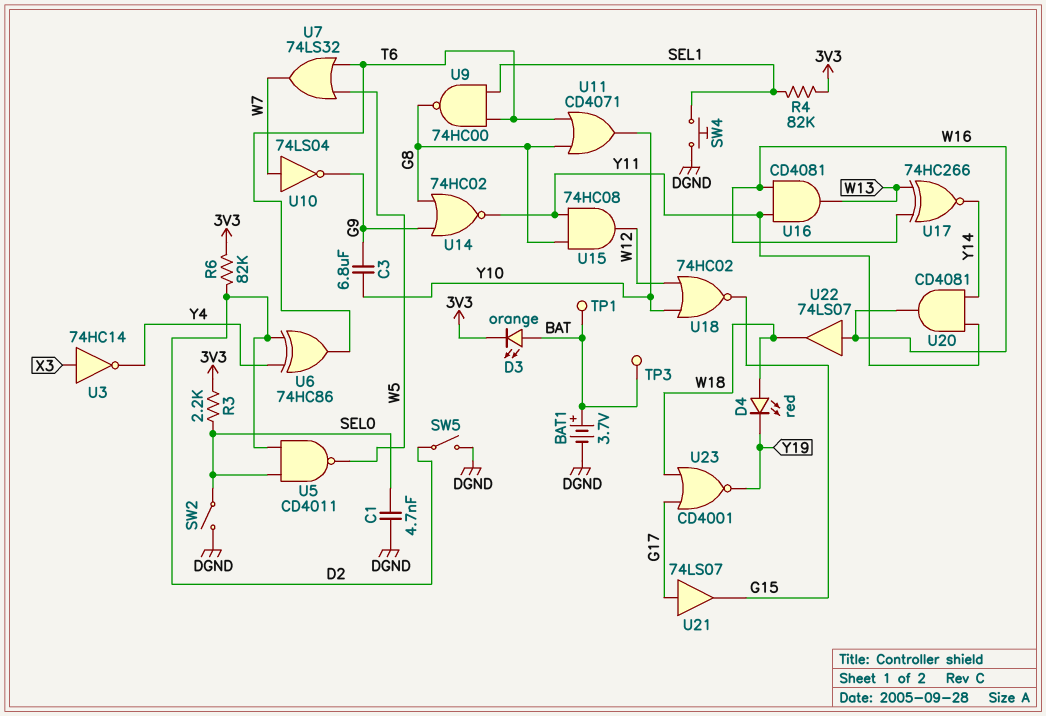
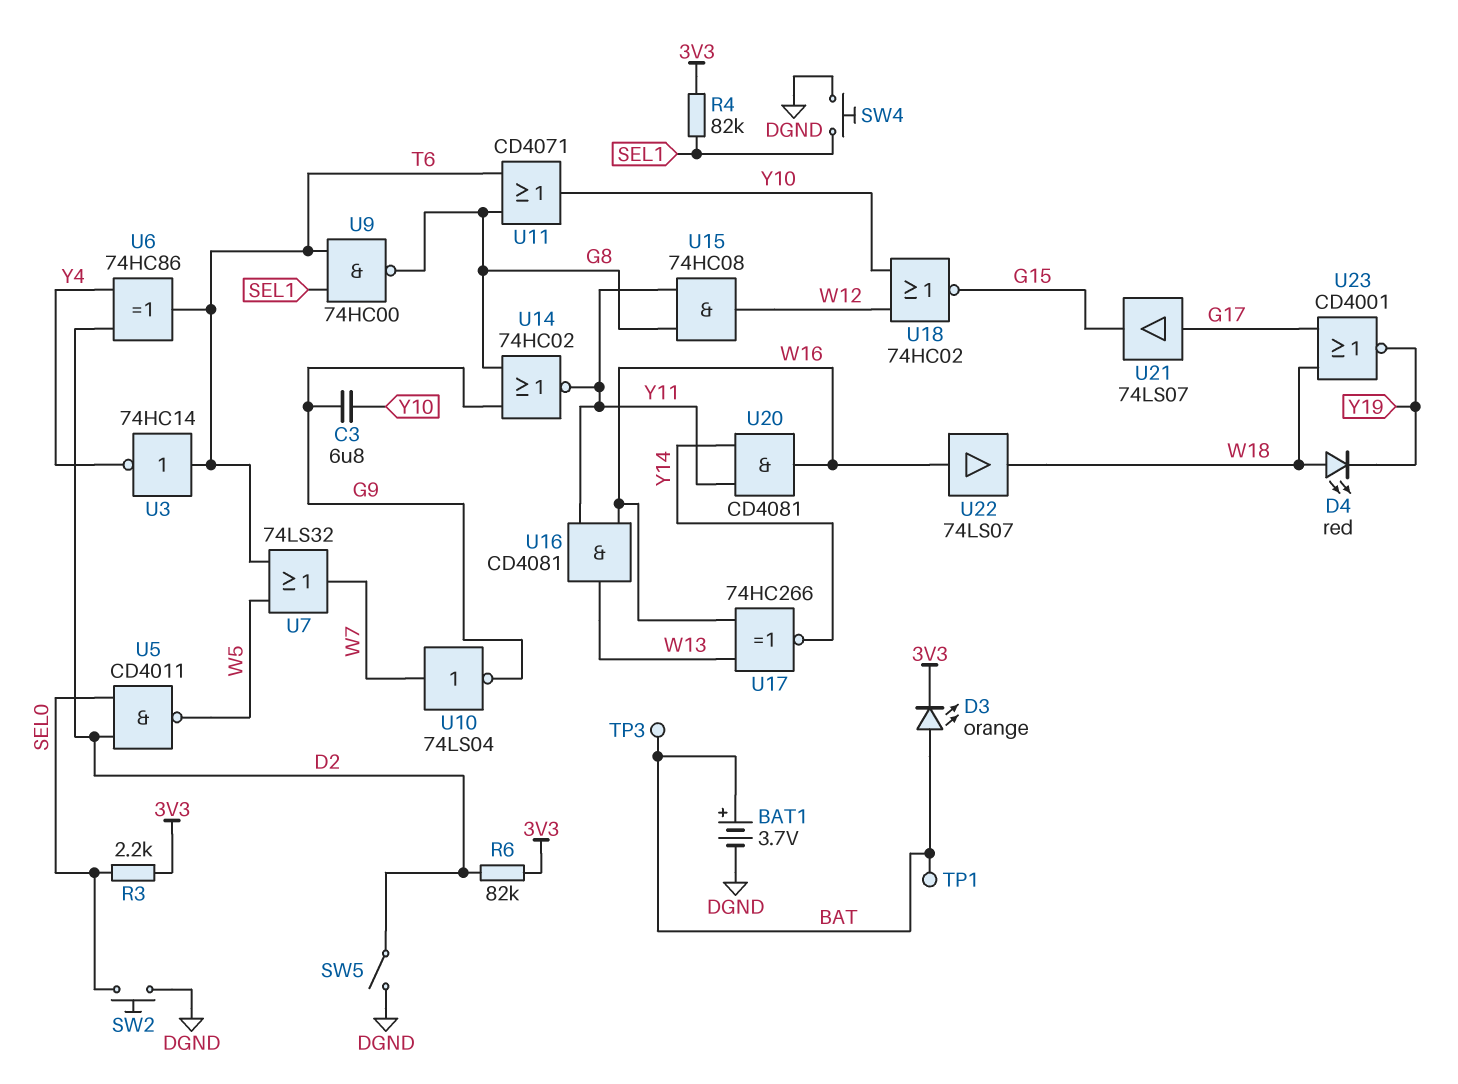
C1: 4.7nF (DGND, SEL0) -> none
SW2: switch (DGND, SEL0) -> button (DGND, SEL0)
U3: NOT 74HC14 (in X3, out Y4) -> NOT 74HC14 (in T6, out Y4)

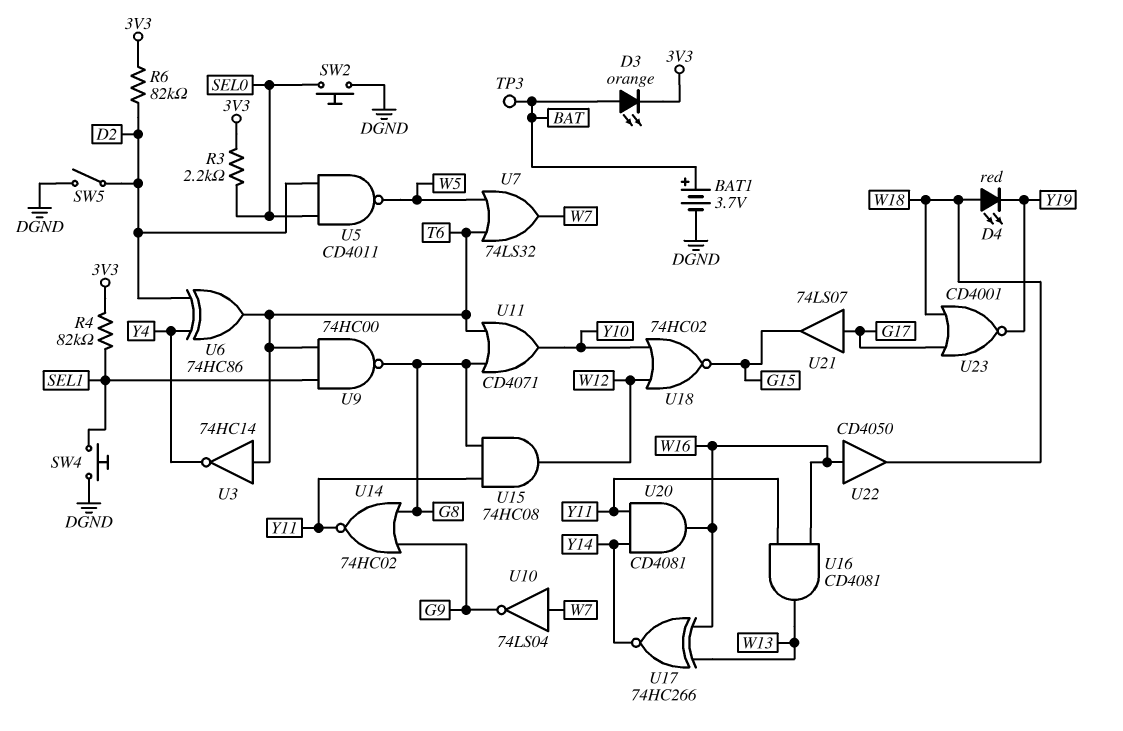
C3: 6.8uF (G9, Y10) -> none
TP1: test point (BAT) -> none
U22: buffer 74LS07 (in W16, out W18) -> buffer CD4050 (in W16, out W18)

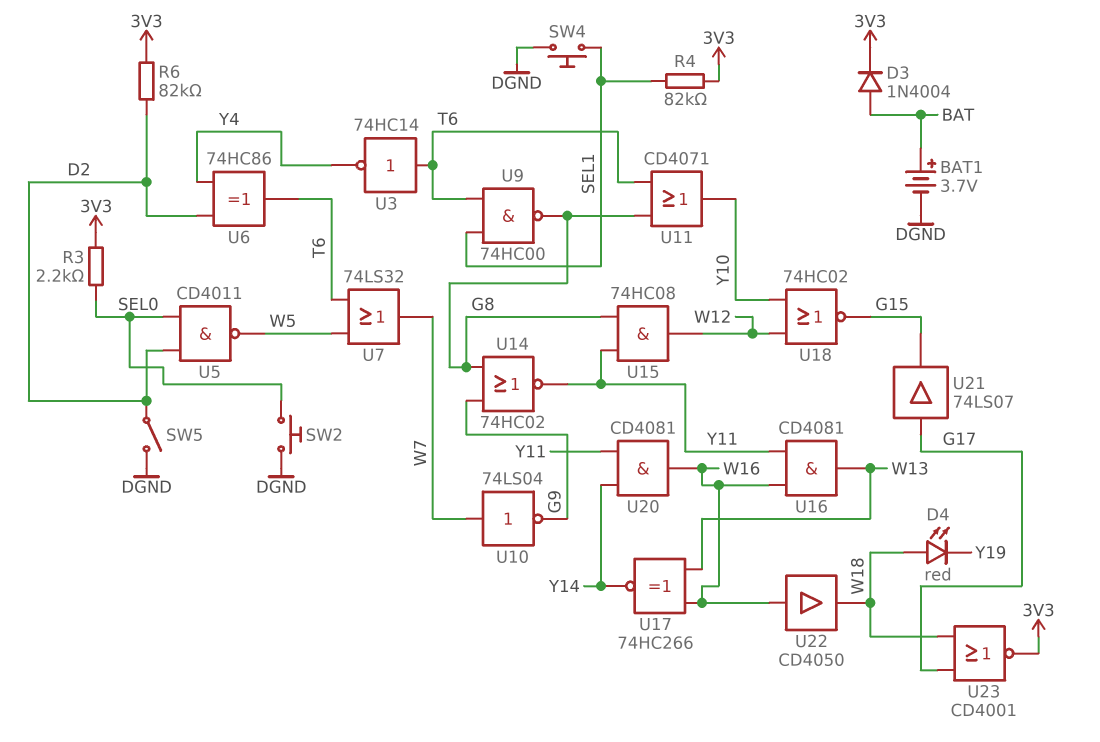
D3: LED orange (A BAT, K 3V3) -> diode 1N4004 (A BAT, K 3V3)
TP3: test point (BAT) -> none
U23: NOR CD4001 (in G17, in W18, out Y19) -> NOR CD4001 (in G17, in W18, out 3V3)

